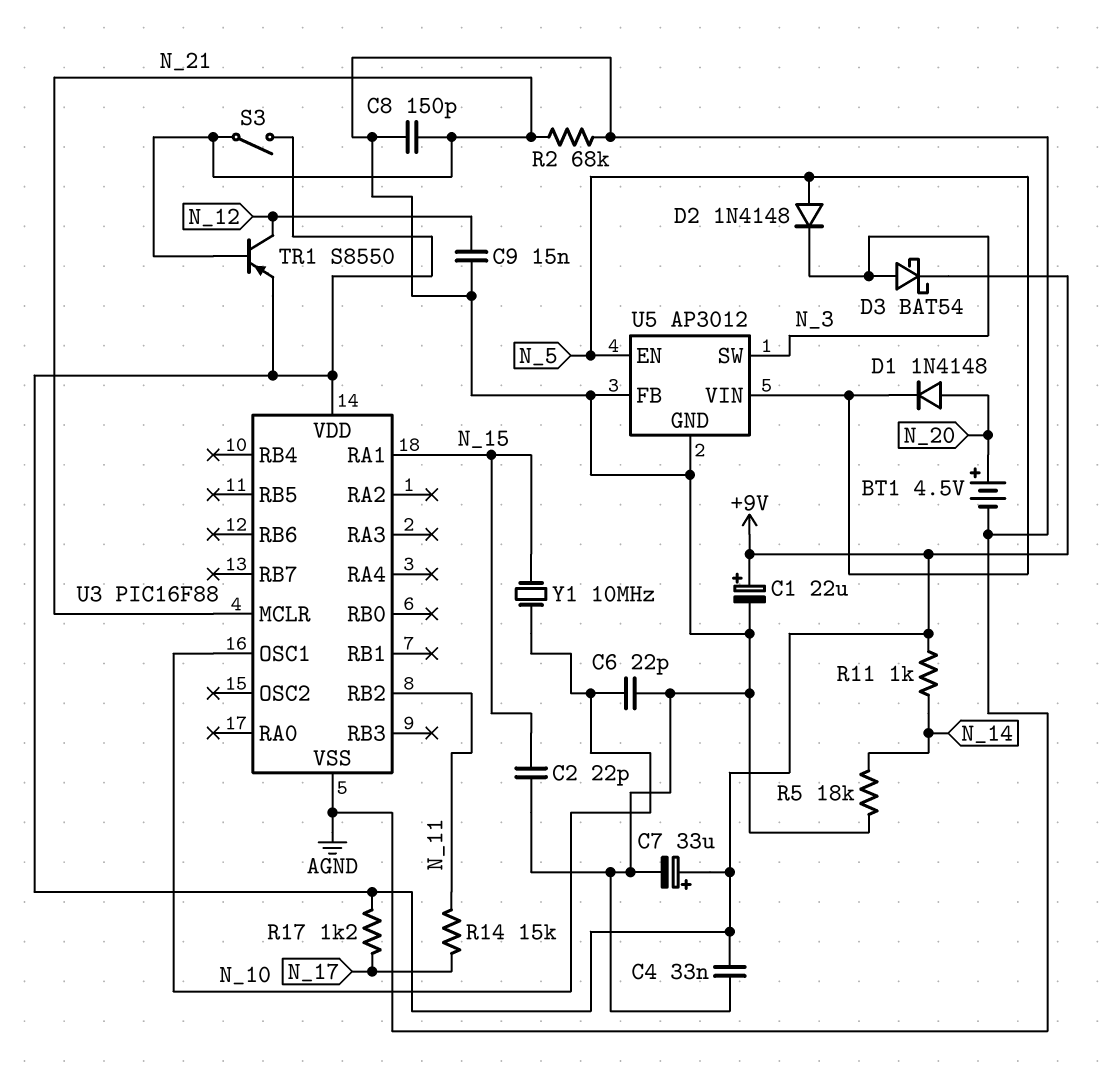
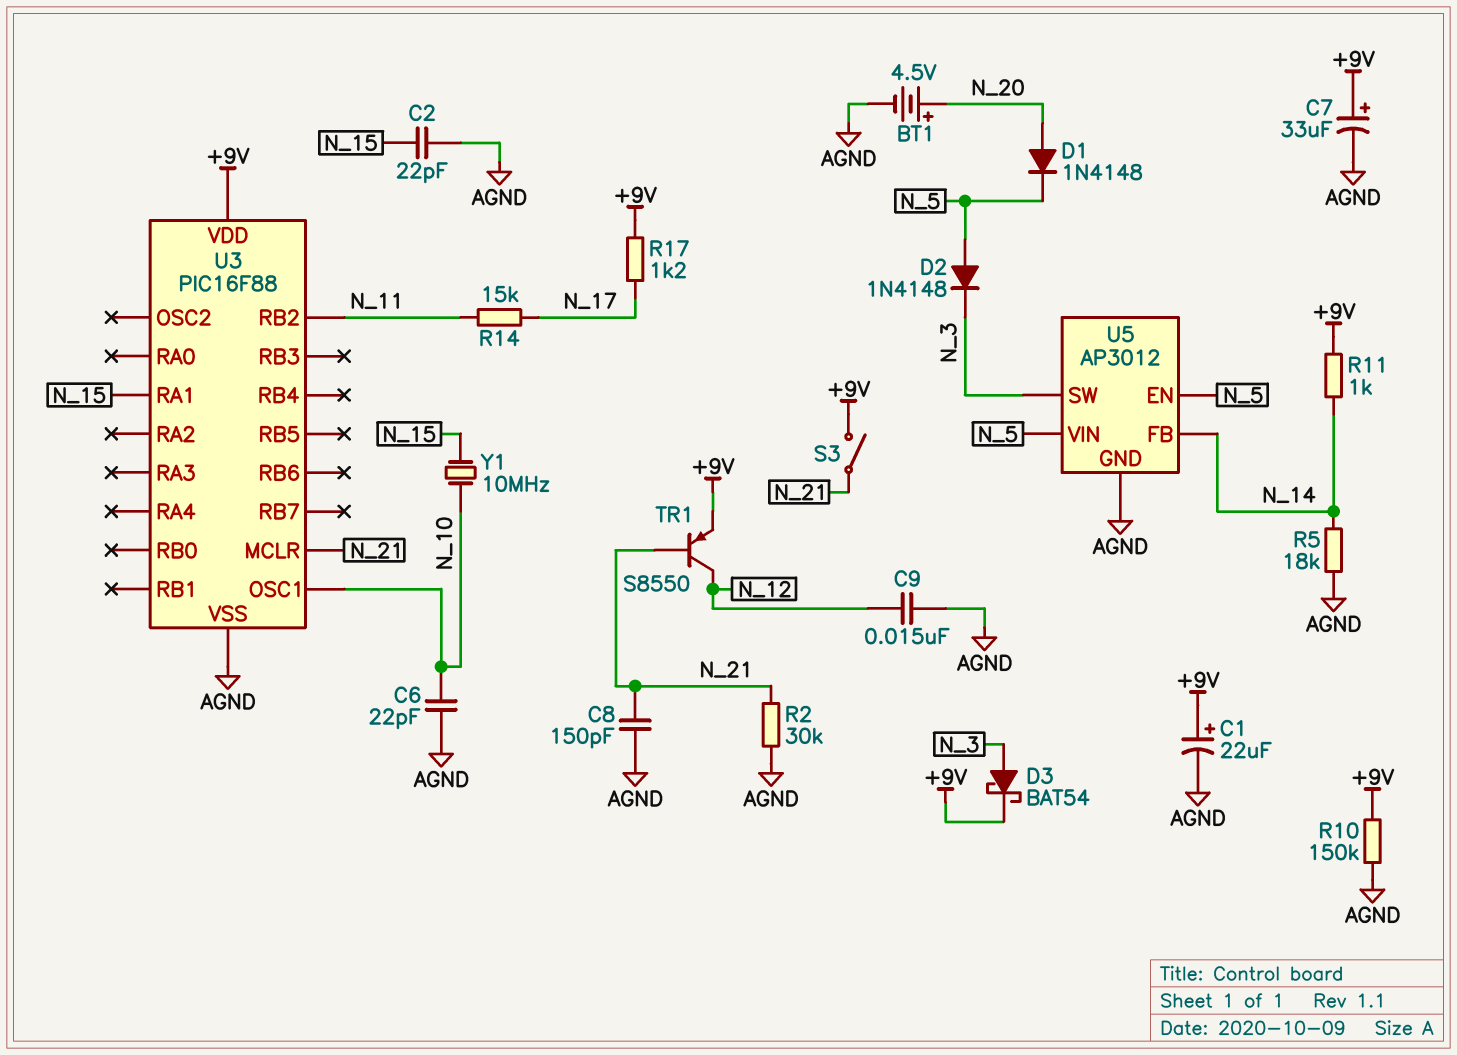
C4: 33nF (+9V, AGND) -> none
R2: 68k (AGND, N_21) -> 30k (AGND, N_21)
R10: none -> 150k (+9V, AGND)
U5 pin FB: AGND -> N_14

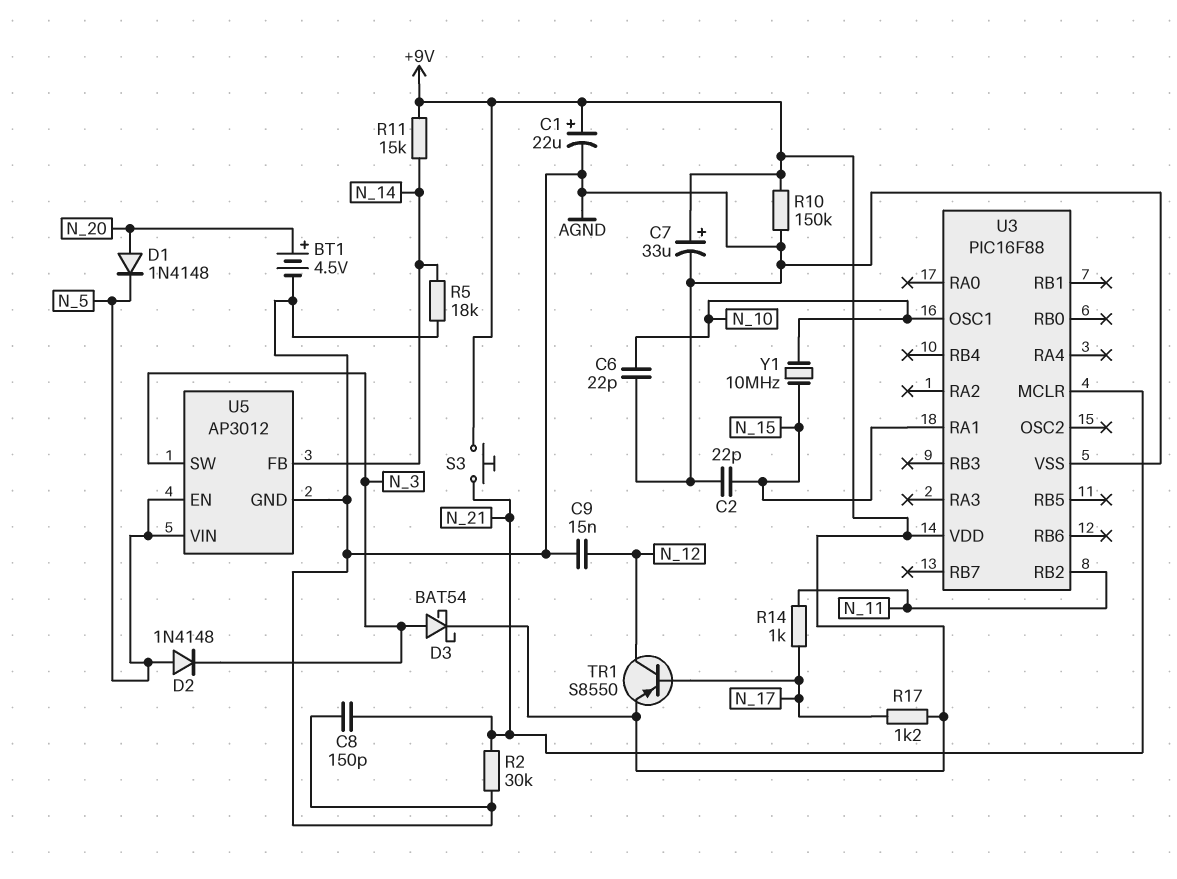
R11: 1k (+9V, N_14) -> 15k (+9V, N_14)
R14: 15k (N_11, N_17) -> 1k (N_11, N_17)
S3: switch (+9V, N_21) -> button (+9V, N_21)
TR1: PNP S8550 (B N_21, C N_12, E +9V) -> PNP S8550 (B N_17, C N_12, E +9V)

